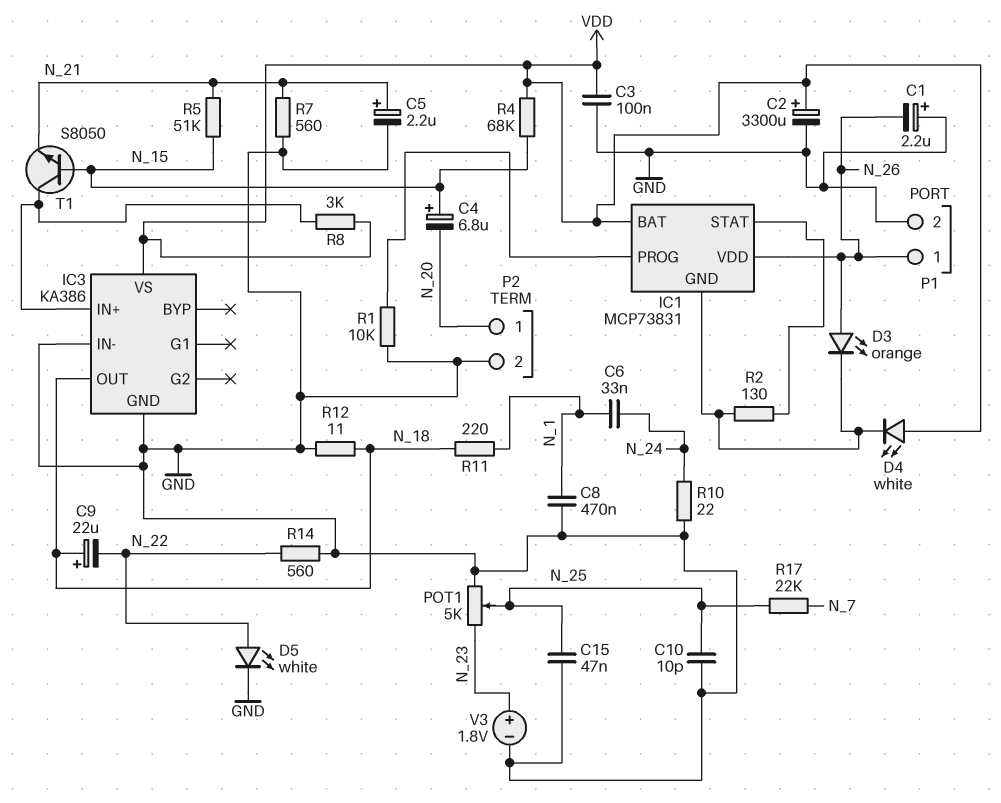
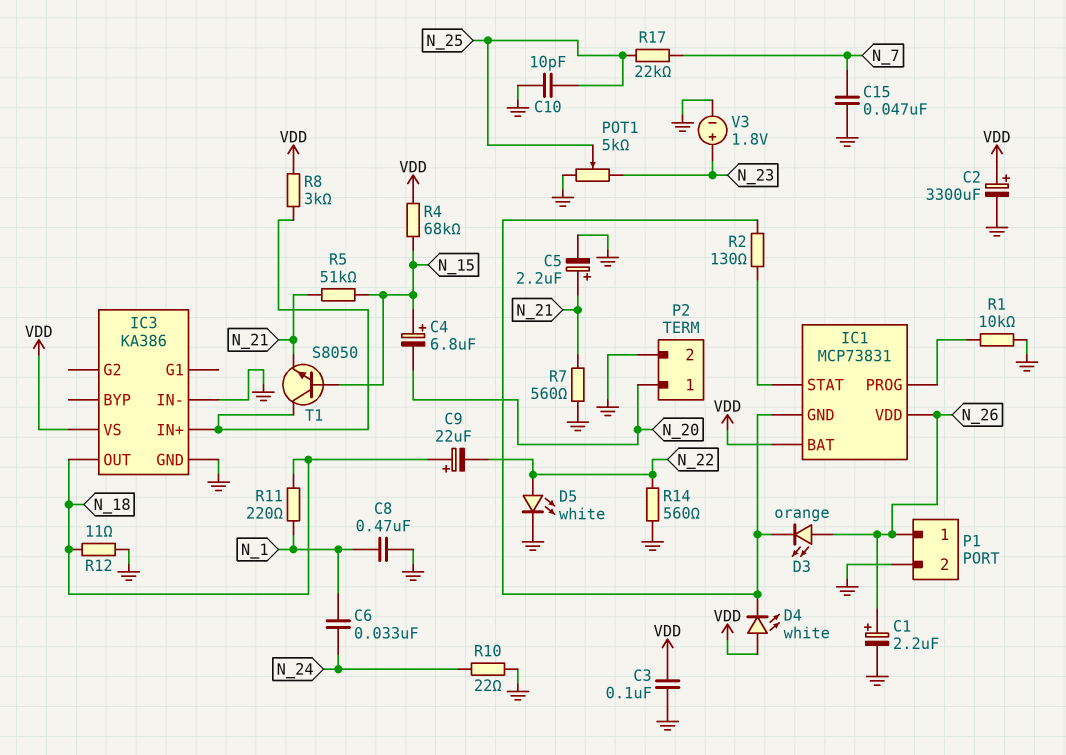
C1: 2.2uF (plus GND, minus N_26) -> 2.2uF (plus N_26, minus GND)
C15: 47nF (GND, N_25) -> 47nF (GND, N_7)

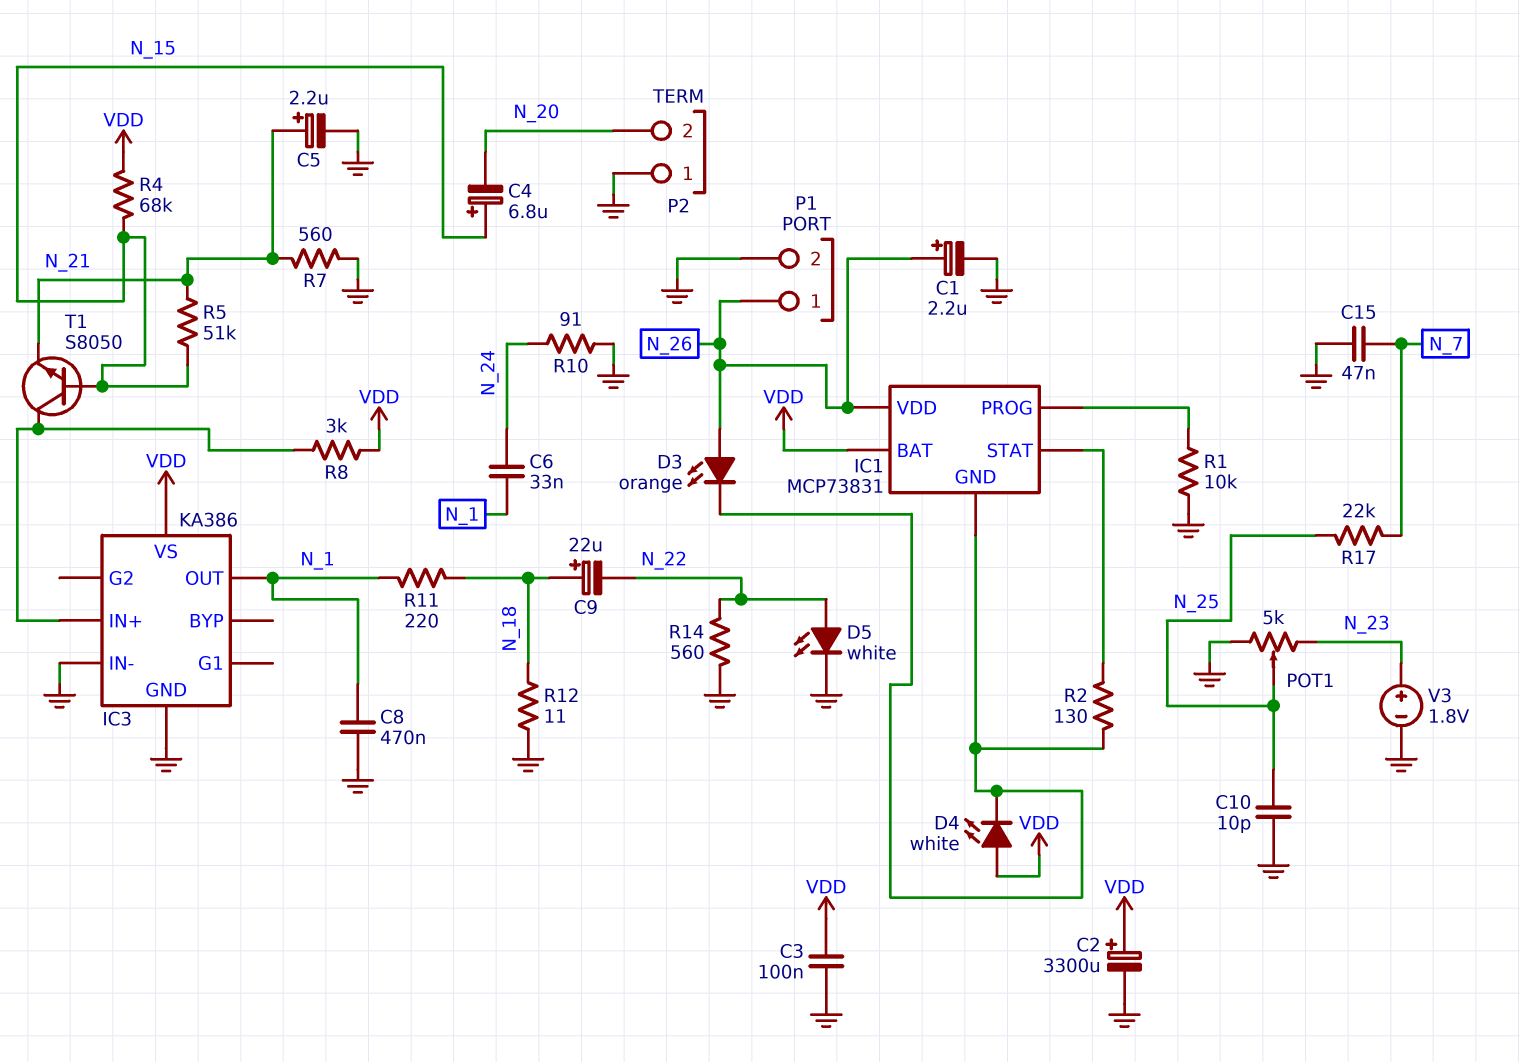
IC3 pin OUT: N_18 -> N_1
P2 pin 1: N_20 -> GND
P2 pin 2: GND -> N_20
R10: 22 (GND, N_24) -> 91 (GND, N_24)

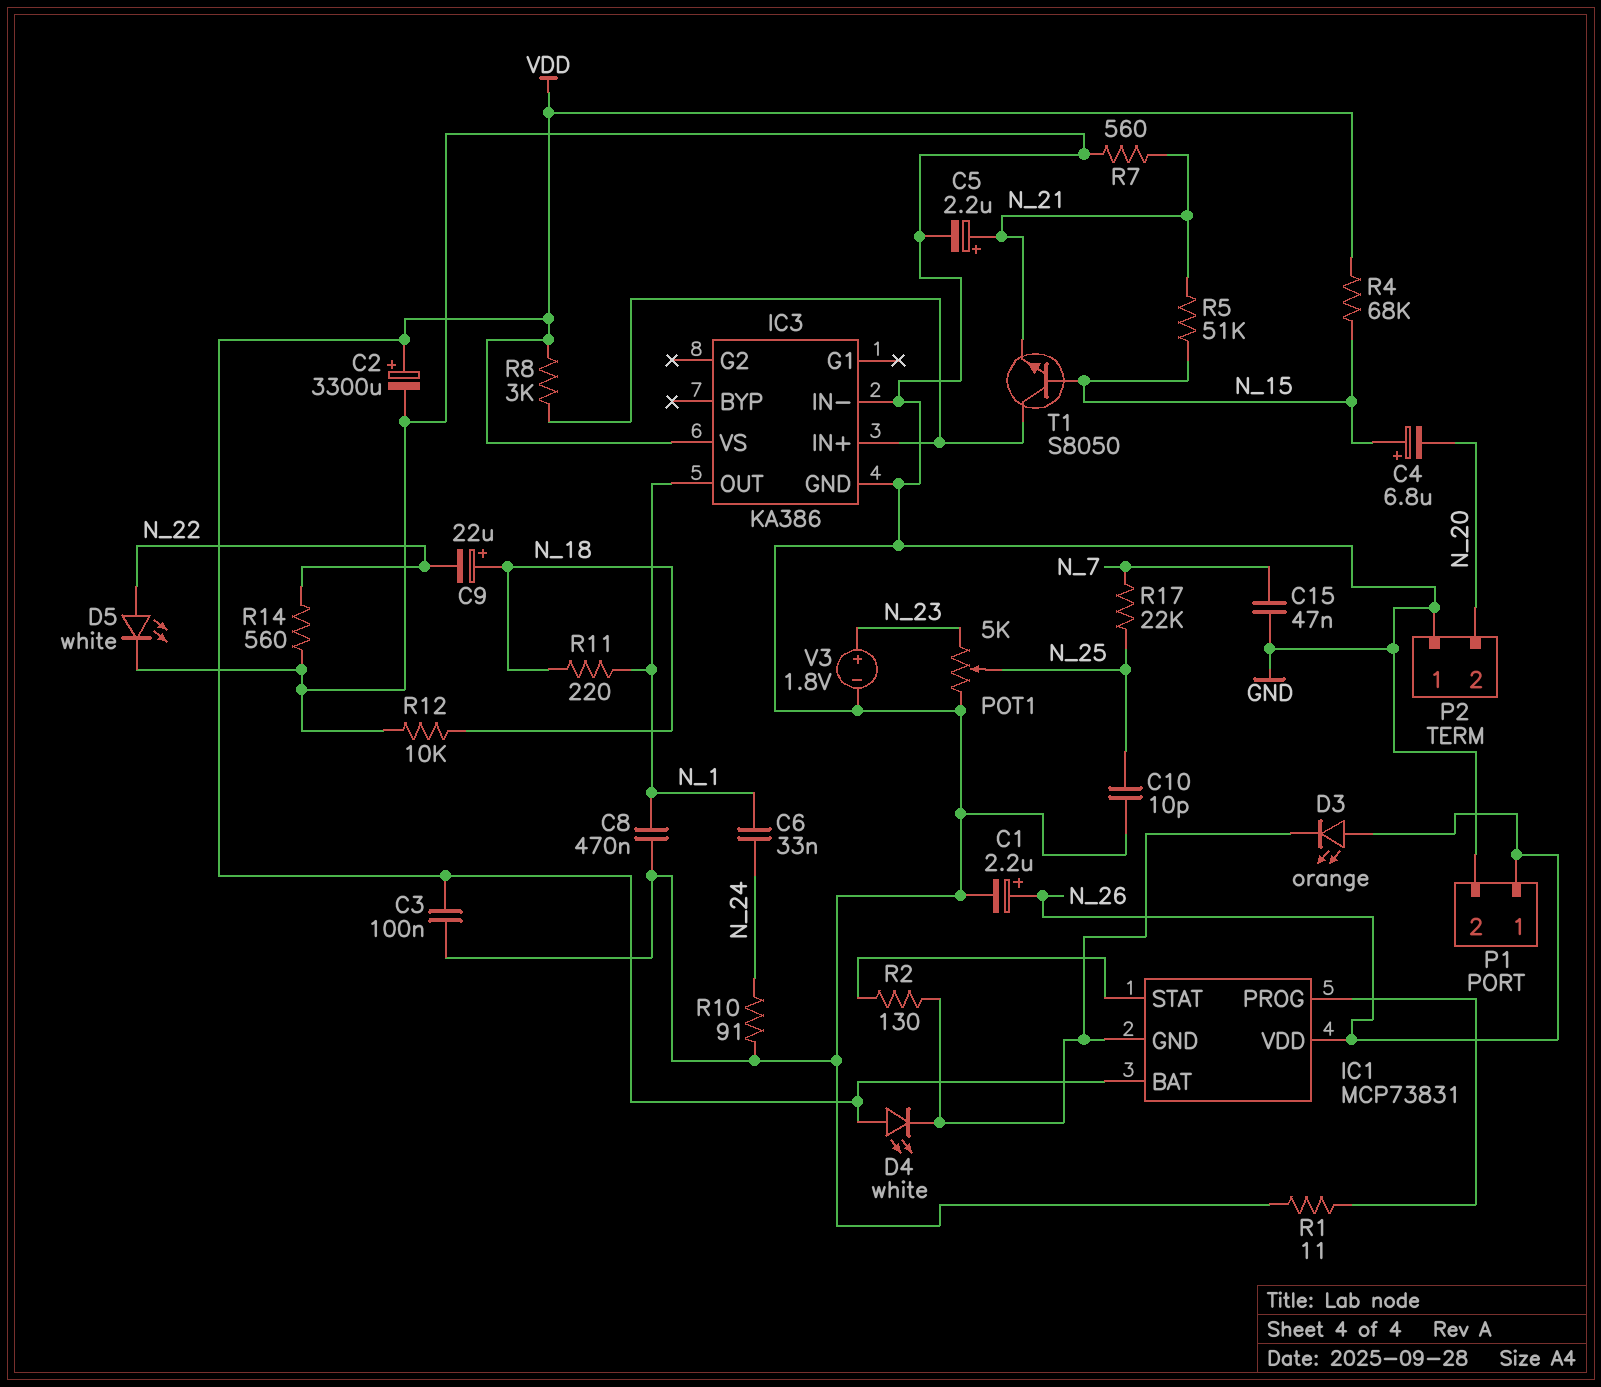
R1: 10k (GND, IC1/PROG) -> 11 (GND, IC1/PROG)
R12: 11 (GND, N_18) -> 10k (GND, N_18)

